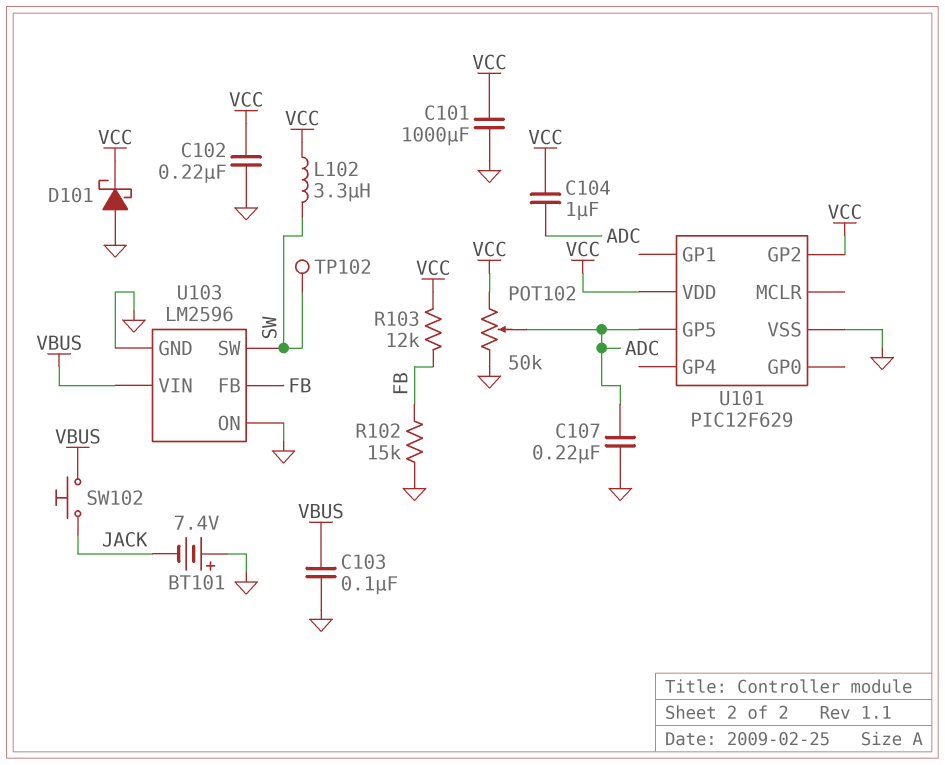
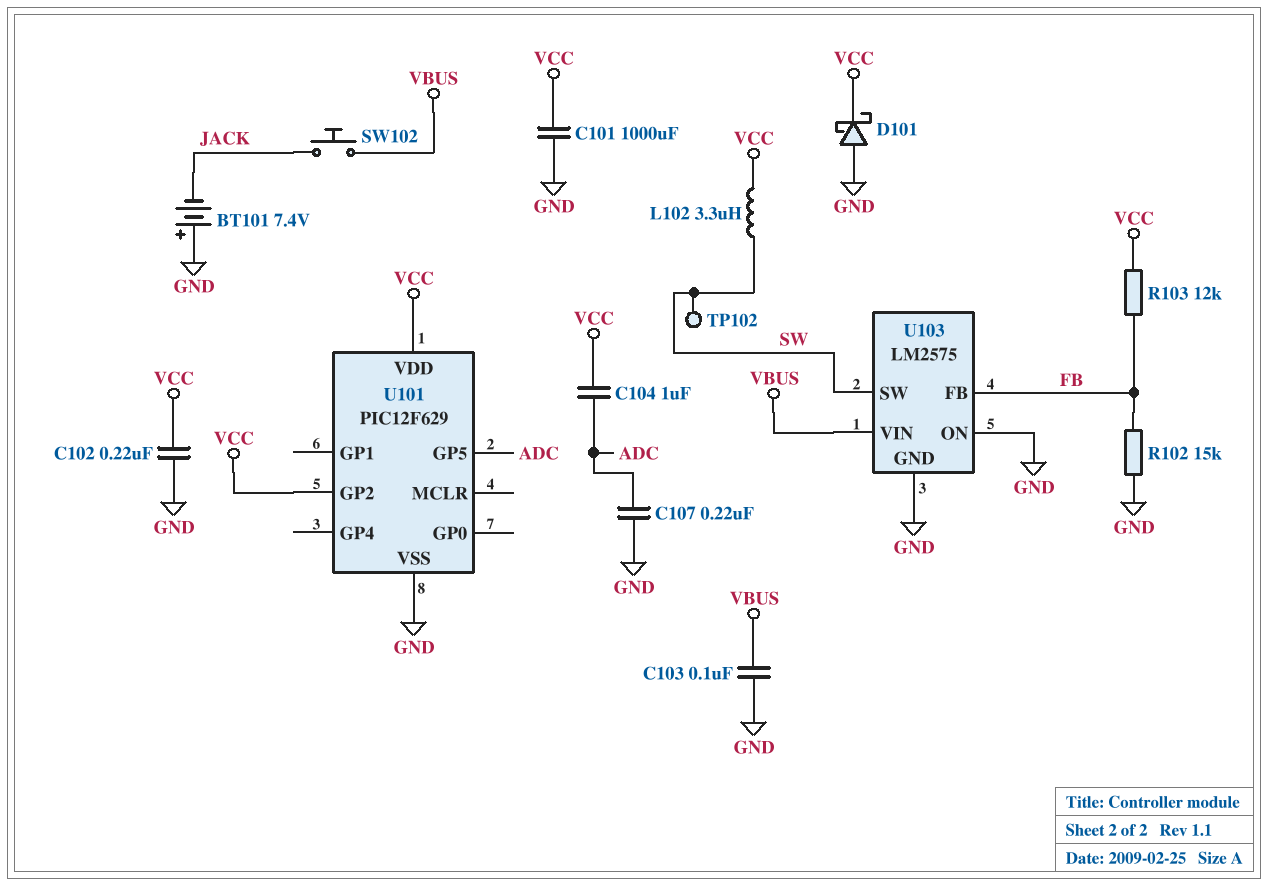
POT102: 50k (GND, VCC, wiper ADC) -> none
U103: LM2596 -> LM2575

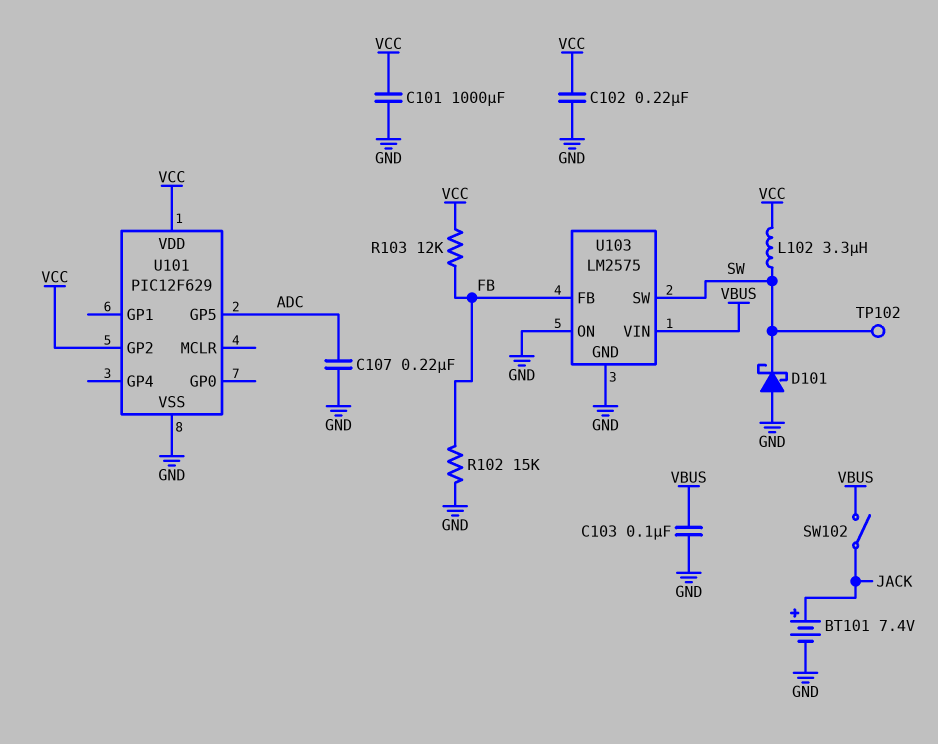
BT101: 7.4V (plus GND, minus JACK) -> 7.4V (plus JACK, minus GND)
C104: 1uF (ADC, VCC) -> none
D101: schottky (A GND, K VCC) -> schottky (A GND, K SW)
SW102: button (JACK, VBUS) -> switch (JACK, VBUS)

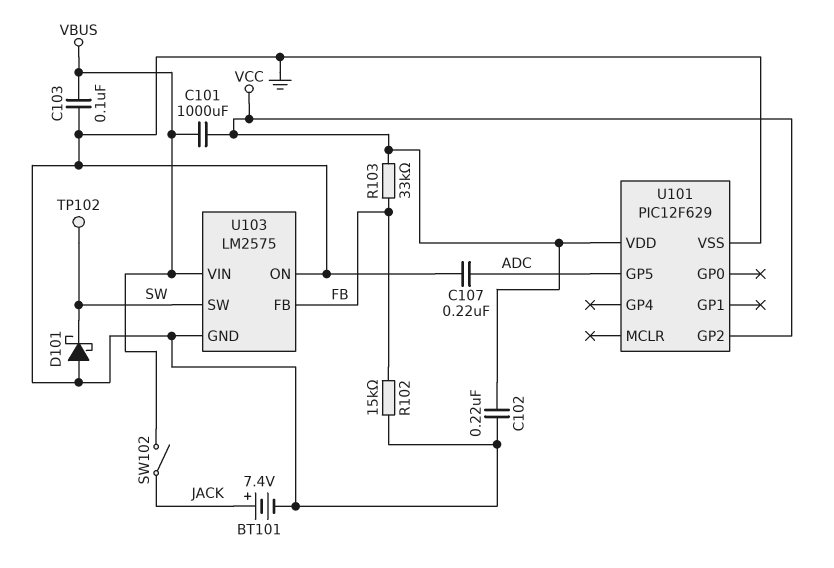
C101: 1000uF (GND, VCC) -> 1000uF (VBUS, VCC)
L102: 3.3uH (SW, VCC) -> none
R103: 12k (FB, VCC) -> 33k (FB, VCC)

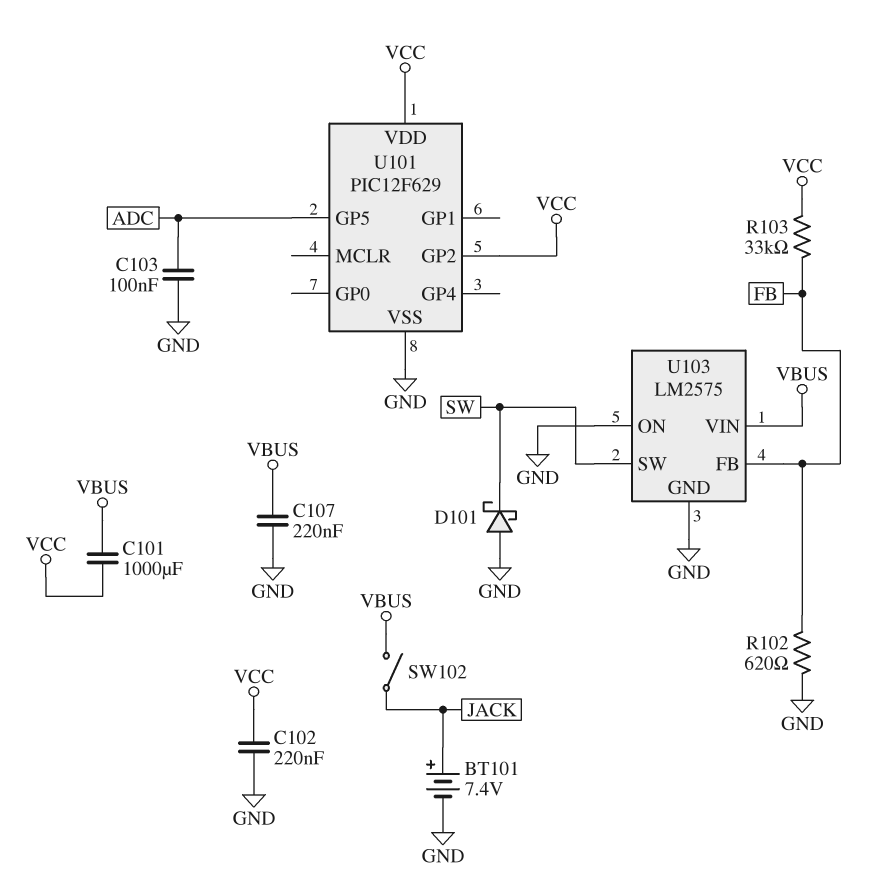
C103: 100nF (GND, VBUS) -> 100nF (ADC, GND)
C107: 220nF (ADC, GND) -> 220nF (GND, VBUS)
R102: 15k (FB, GND) -> 620 (FB, GND)
TP102: test point (SW) -> none

